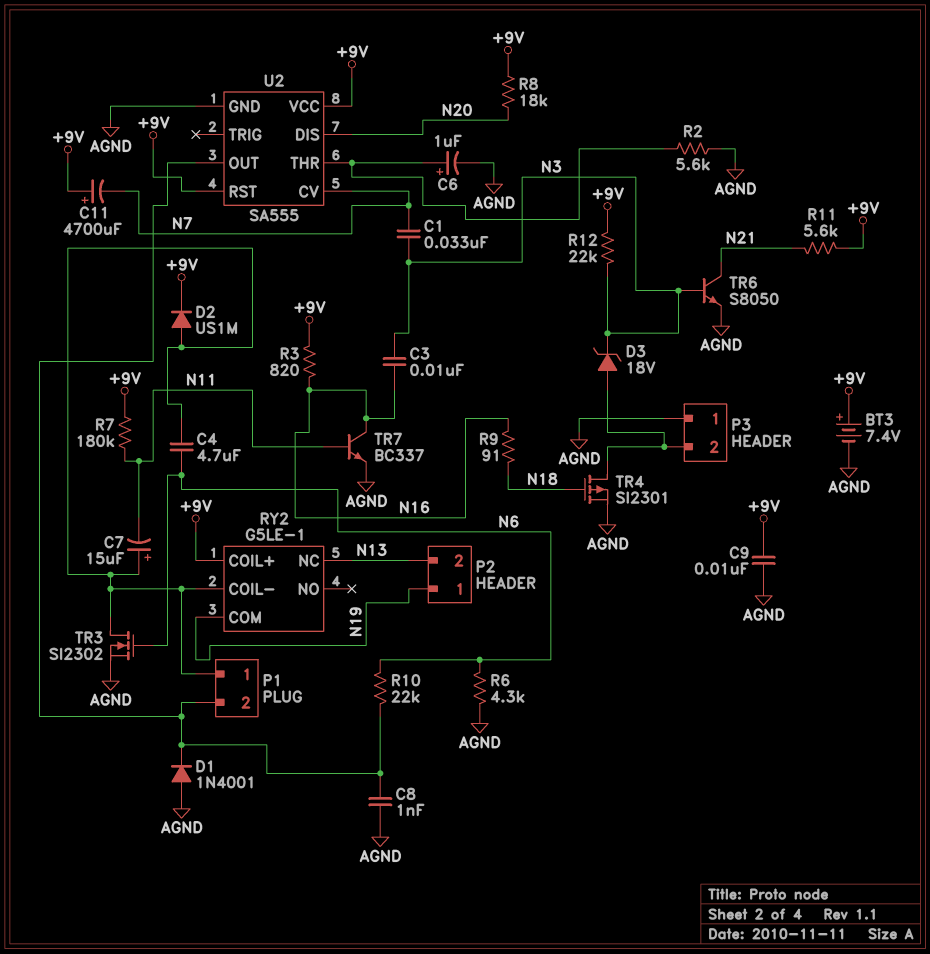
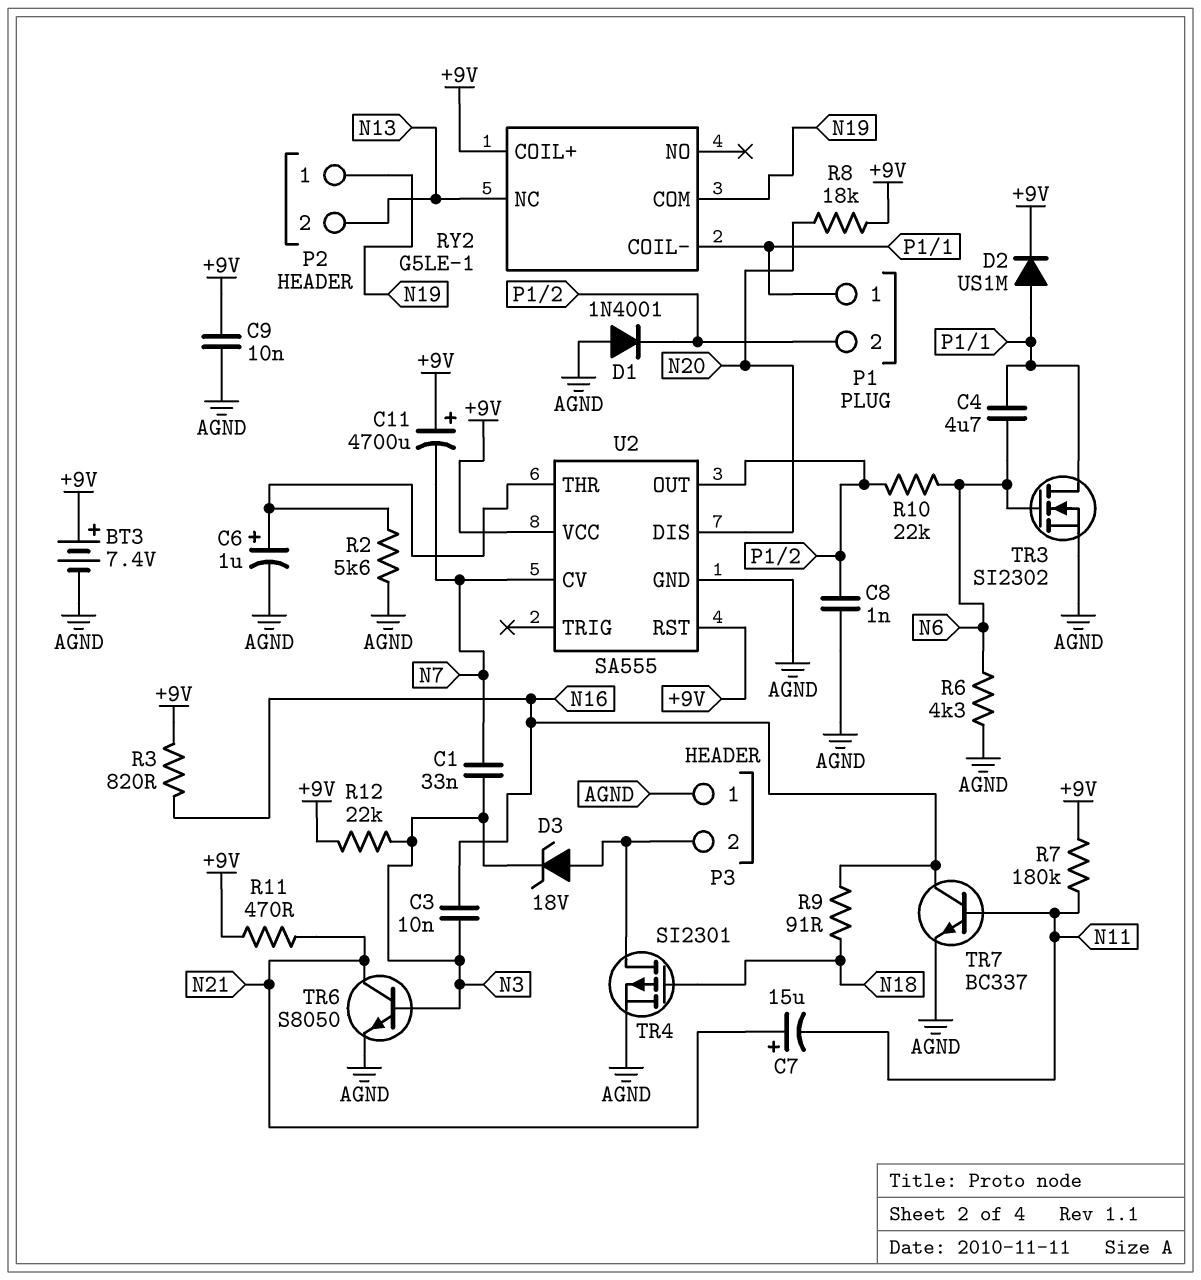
C7: 15uF (plus P1/1, minus N11) -> 15uF (plus N21, minus N11)
R11: 5.6k (+9V, N21) -> 470 (+9V, N21)

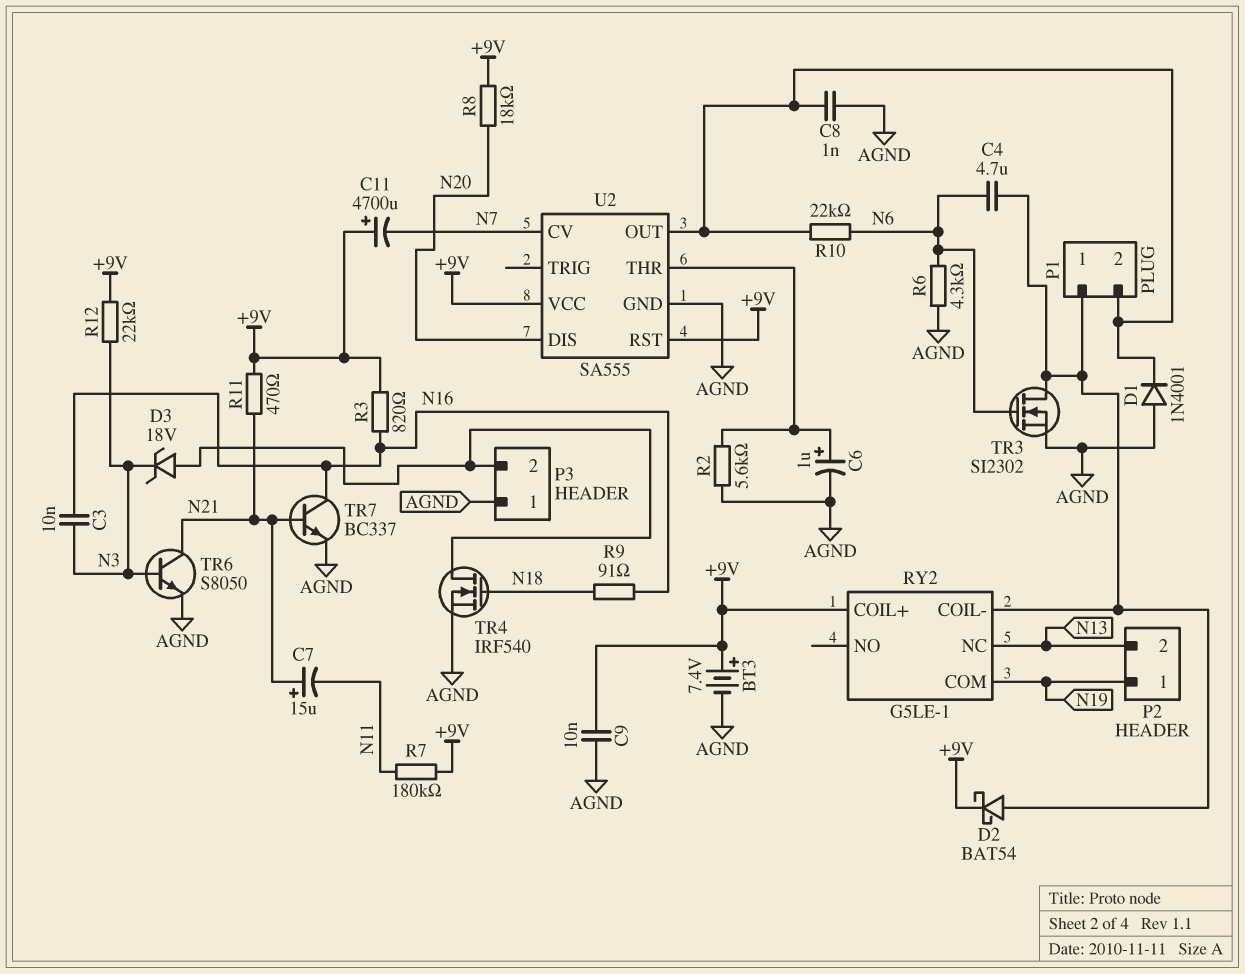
C1: 33nF (N3, N7) -> none
D2: diode US1M (A P1/1, K +9V) -> schottky BAT54 (A P1/1, K +9V)
TR4: PMOS SI2301 (G N18, D P3/2, S AGND) -> NMOS IRF540 (G N18, D P3/2, S AGND)
TR7: NPN BC337 (B N11, C N16, E AGND) -> NPN BC337 (B N21, C N16, E AGND)

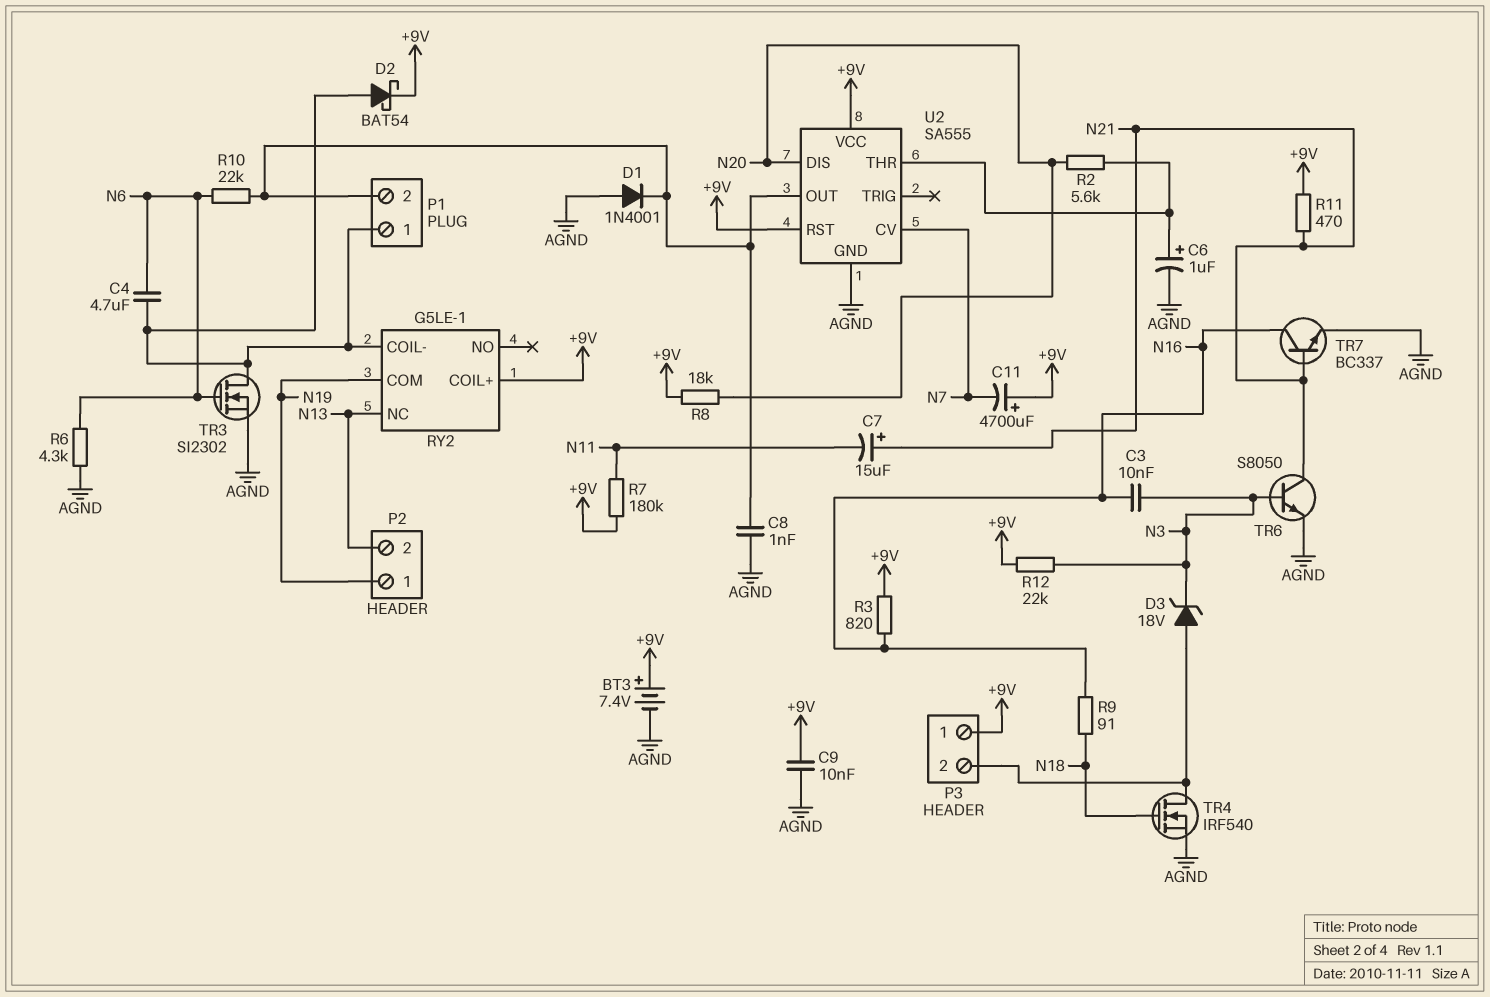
P3 pin 1: AGND -> +9V
R2: 5.6k (AGND, U2/THR) -> 5.6k (N20, U2/THR)

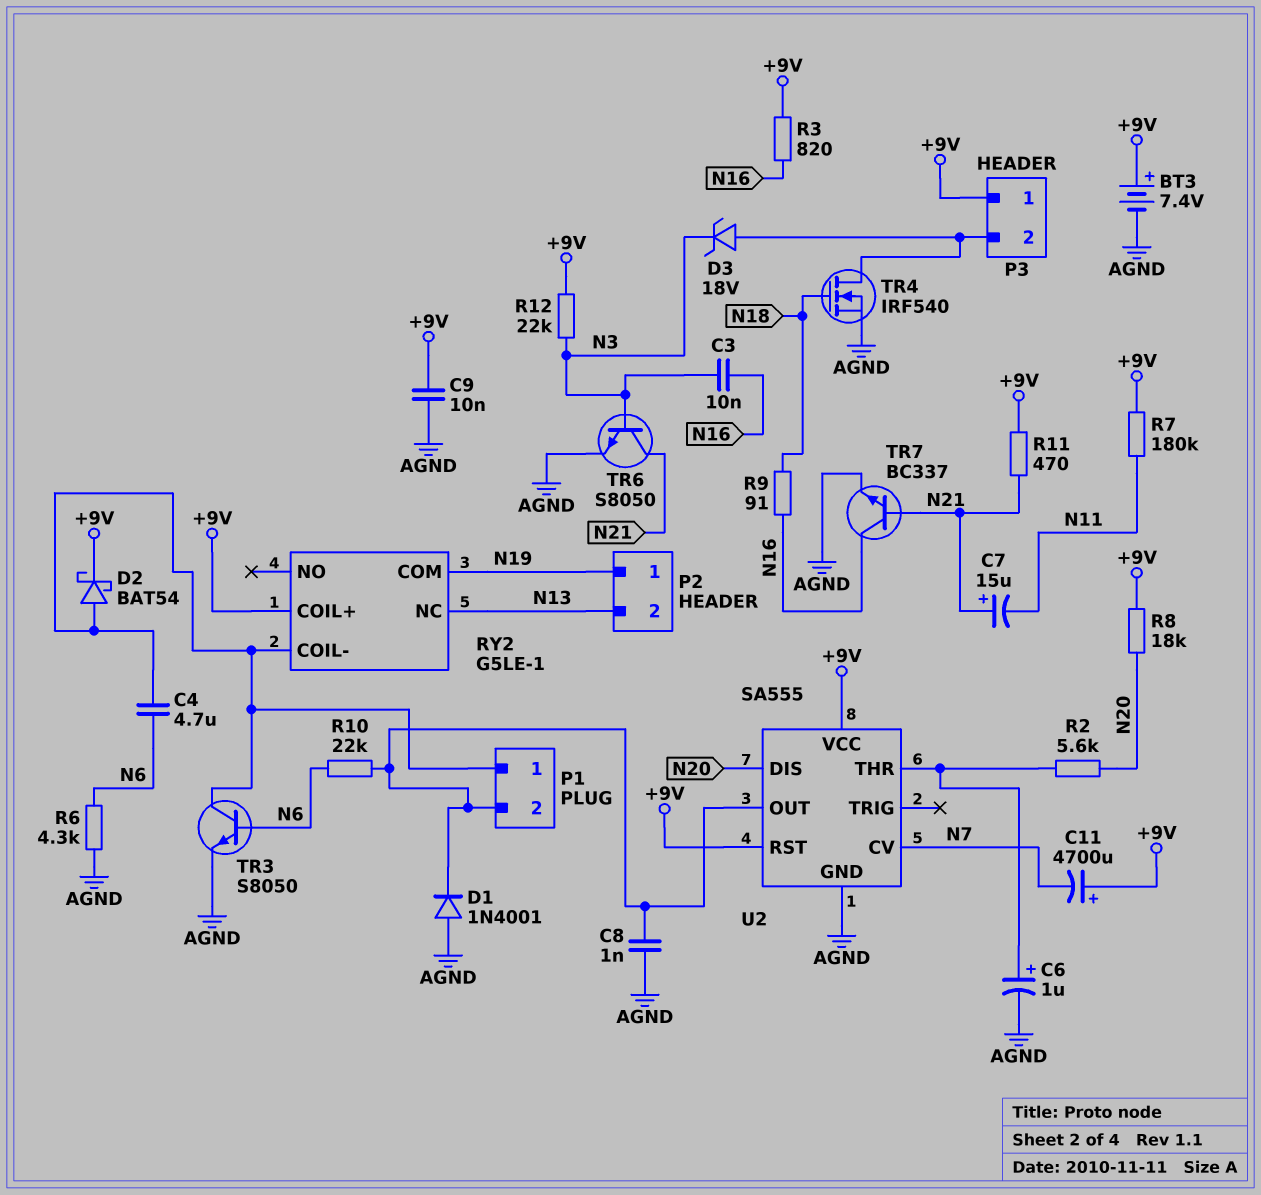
TR3: NMOS SI2302 (G N6, D P1/1, S AGND) -> NPN S8050 (B N6, C P1/1, E AGND)

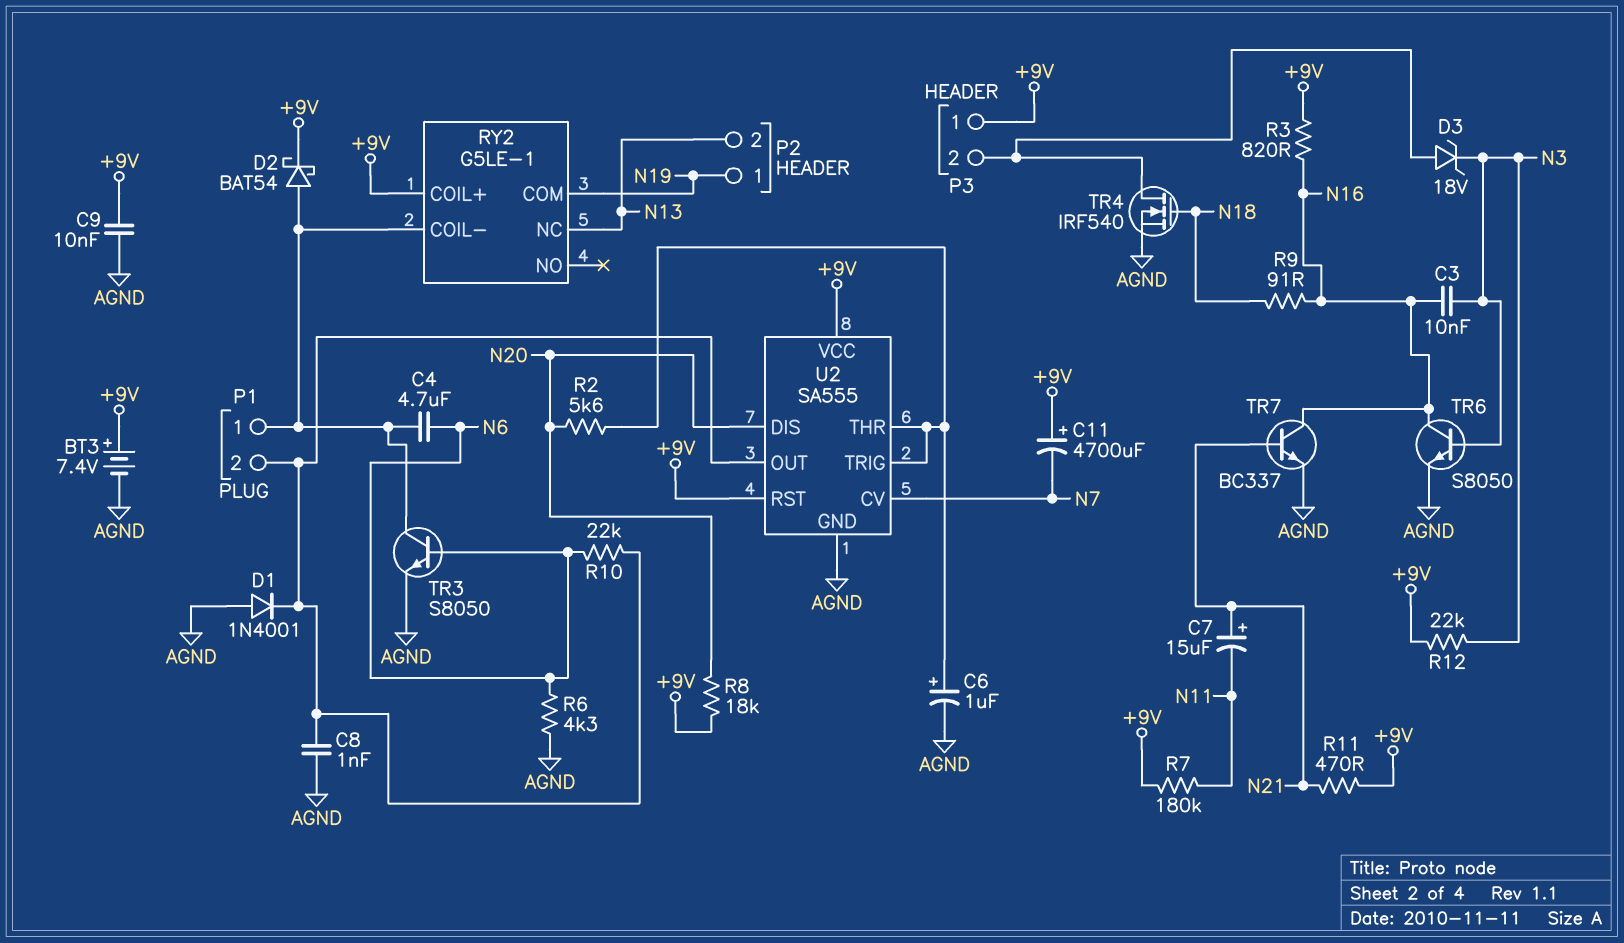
TR6: NPN S8050 (B N3, C N21, E AGND) -> NPN S8050 (B N3, C N16, E AGND)
U2 pin TRIG: none -> U2/THR

